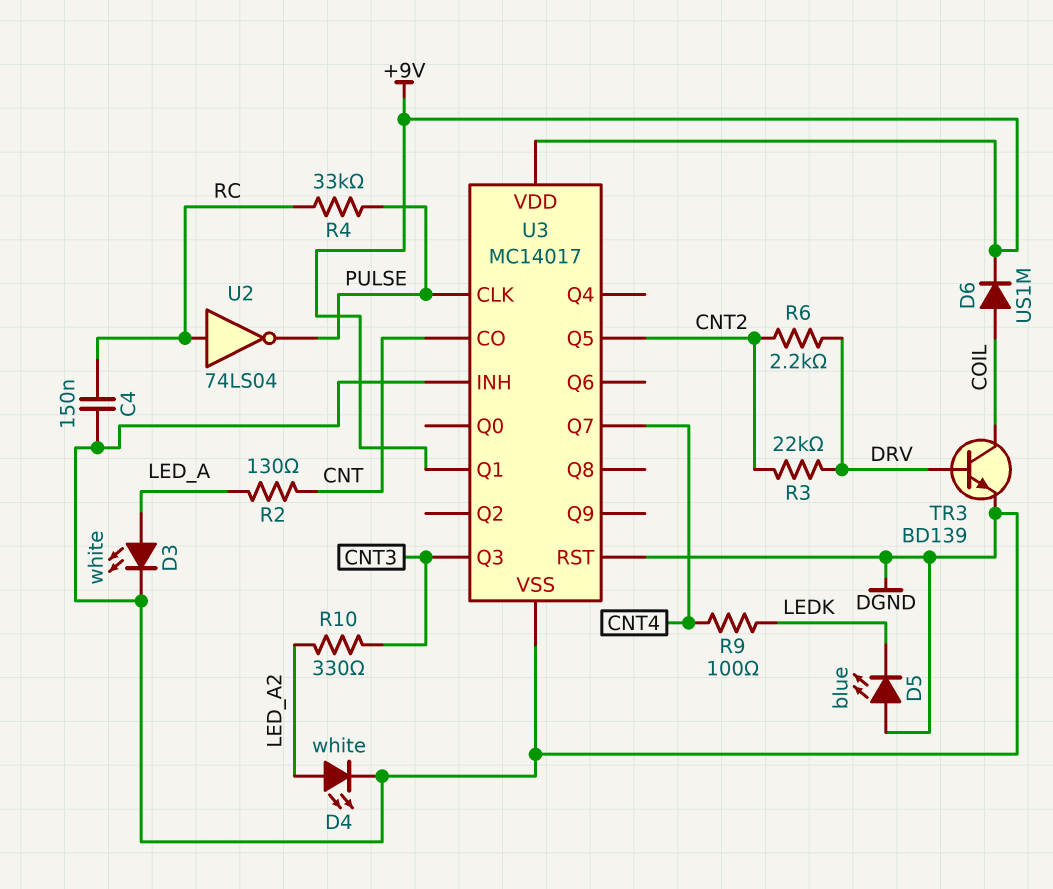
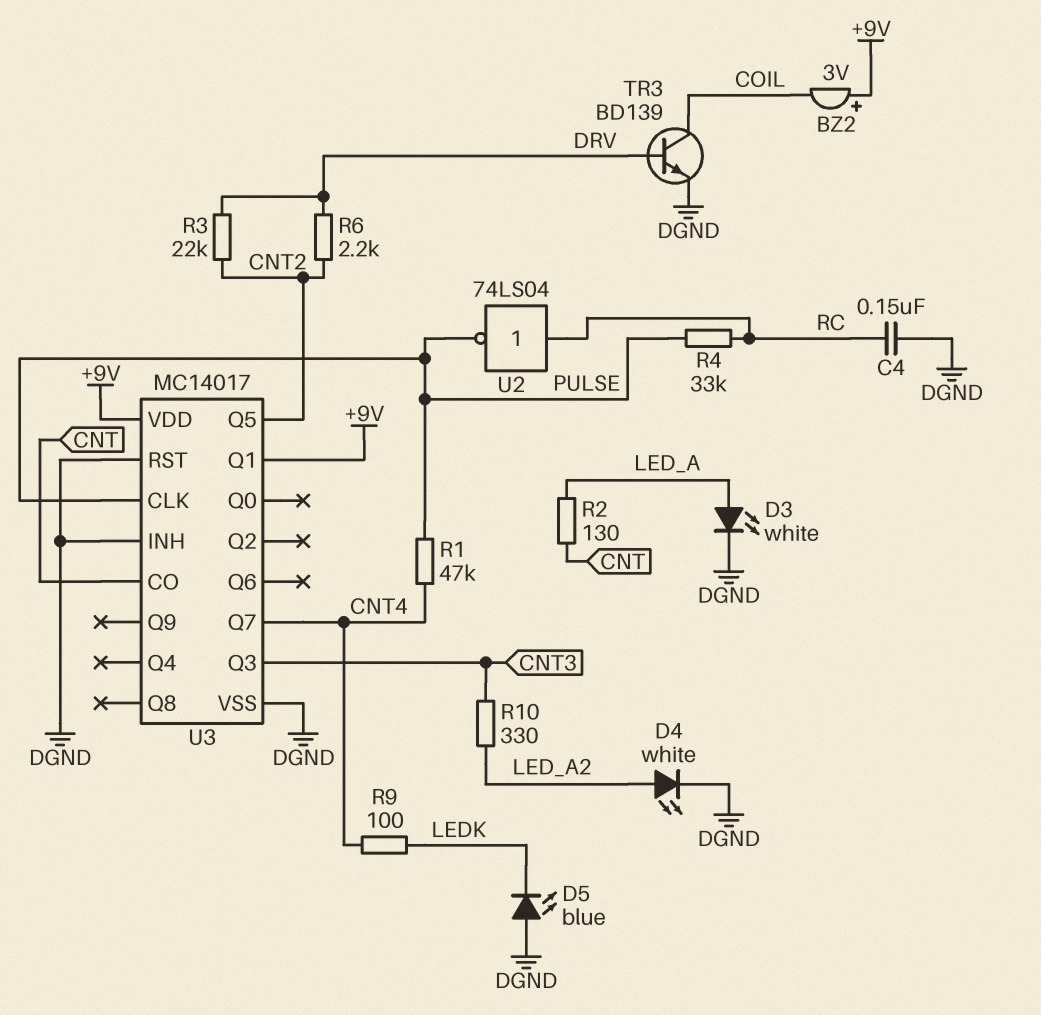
BZ2: none -> buzzer 3V (plus +9V, minus COIL)
D6: diode US1M (A COIL, K +9V) -> none
R1: none -> 47k (CNT4, PULSE)

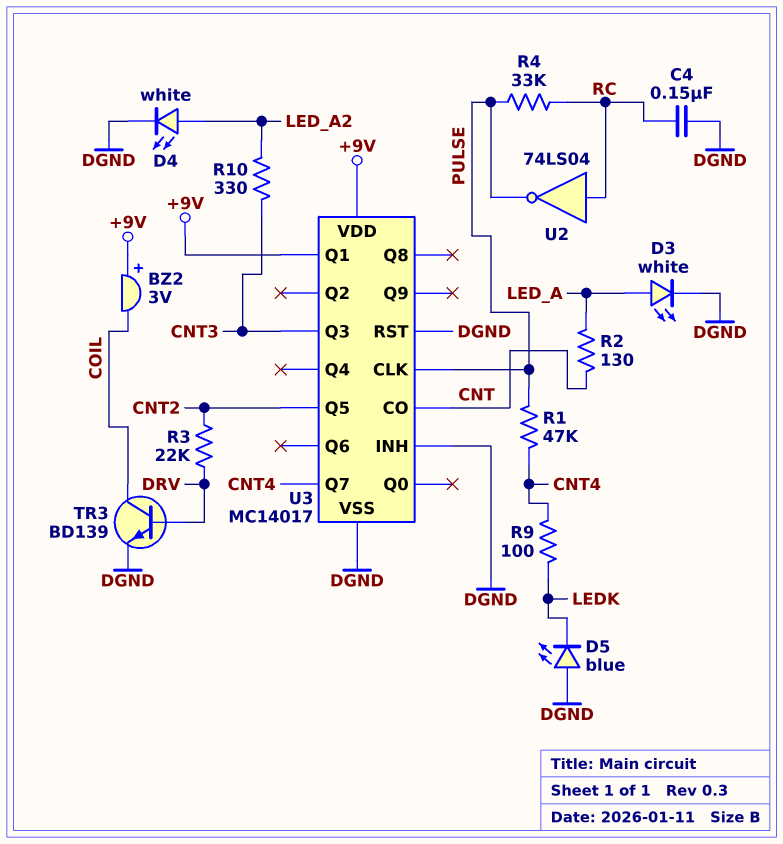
R6: 2.2k (CNT2, DRV) -> none

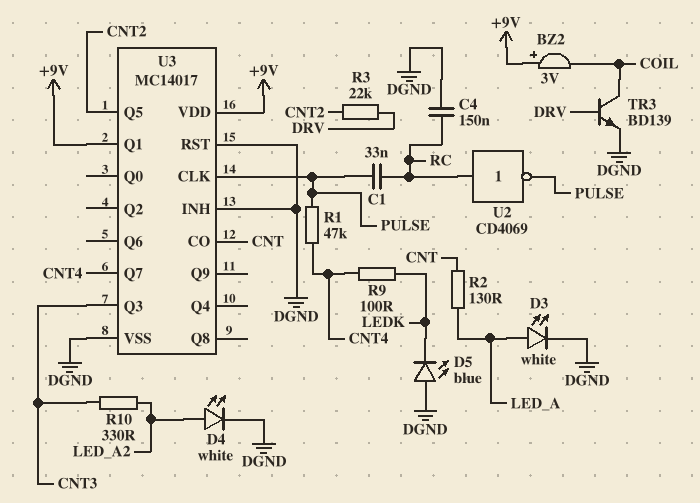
C1: none -> 33nF (PULSE, RC)
R4: 33k (PULSE, RC) -> none
U2: NOT 74LS04 (in RC, out PULSE) -> NOT CD4069 (in RC, out PULSE)

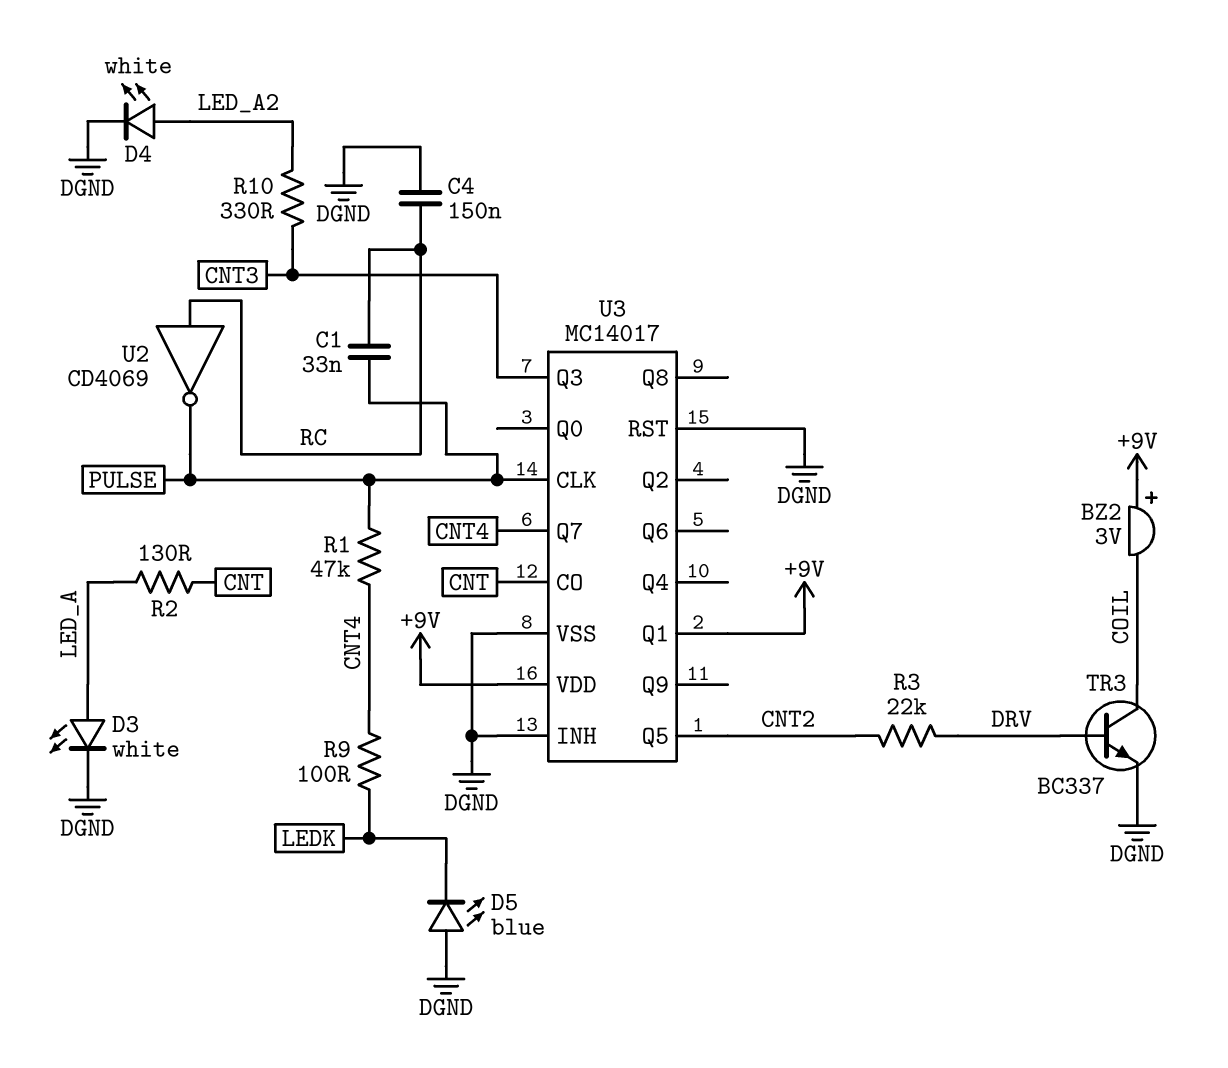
TR3: NPN BD139 (B DRV, C COIL, E DGND) -> NPN BC337 (B DRV, C COIL, E DGND)

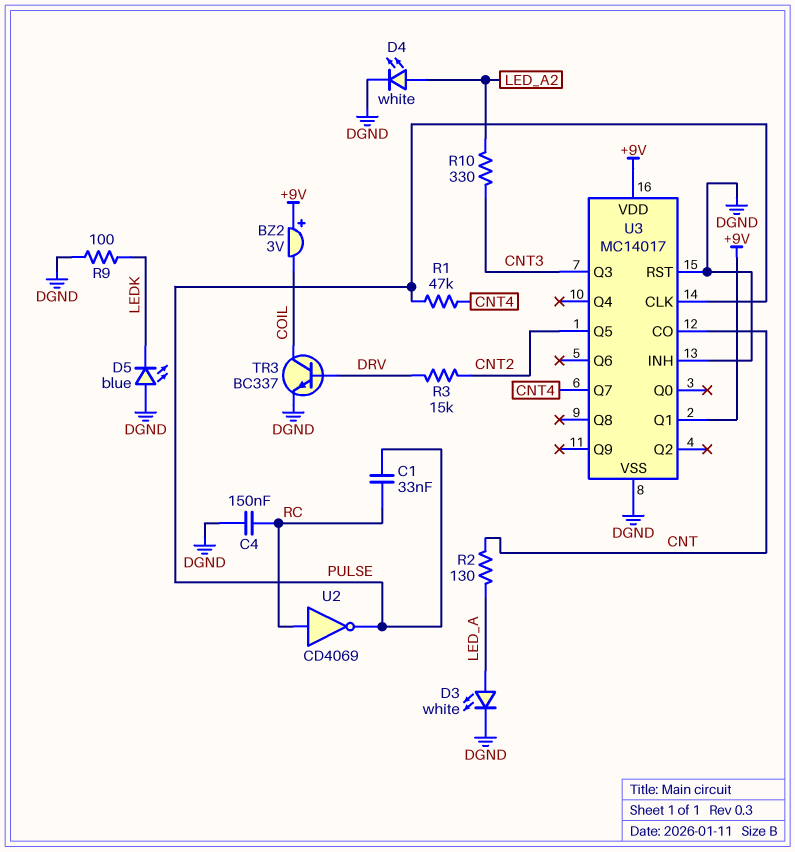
R3: 22k (CNT2, DRV) -> 15k (CNT2, DRV)
R9: 100 (CNT4, LEDK) -> 100 (DGND, LEDK)

